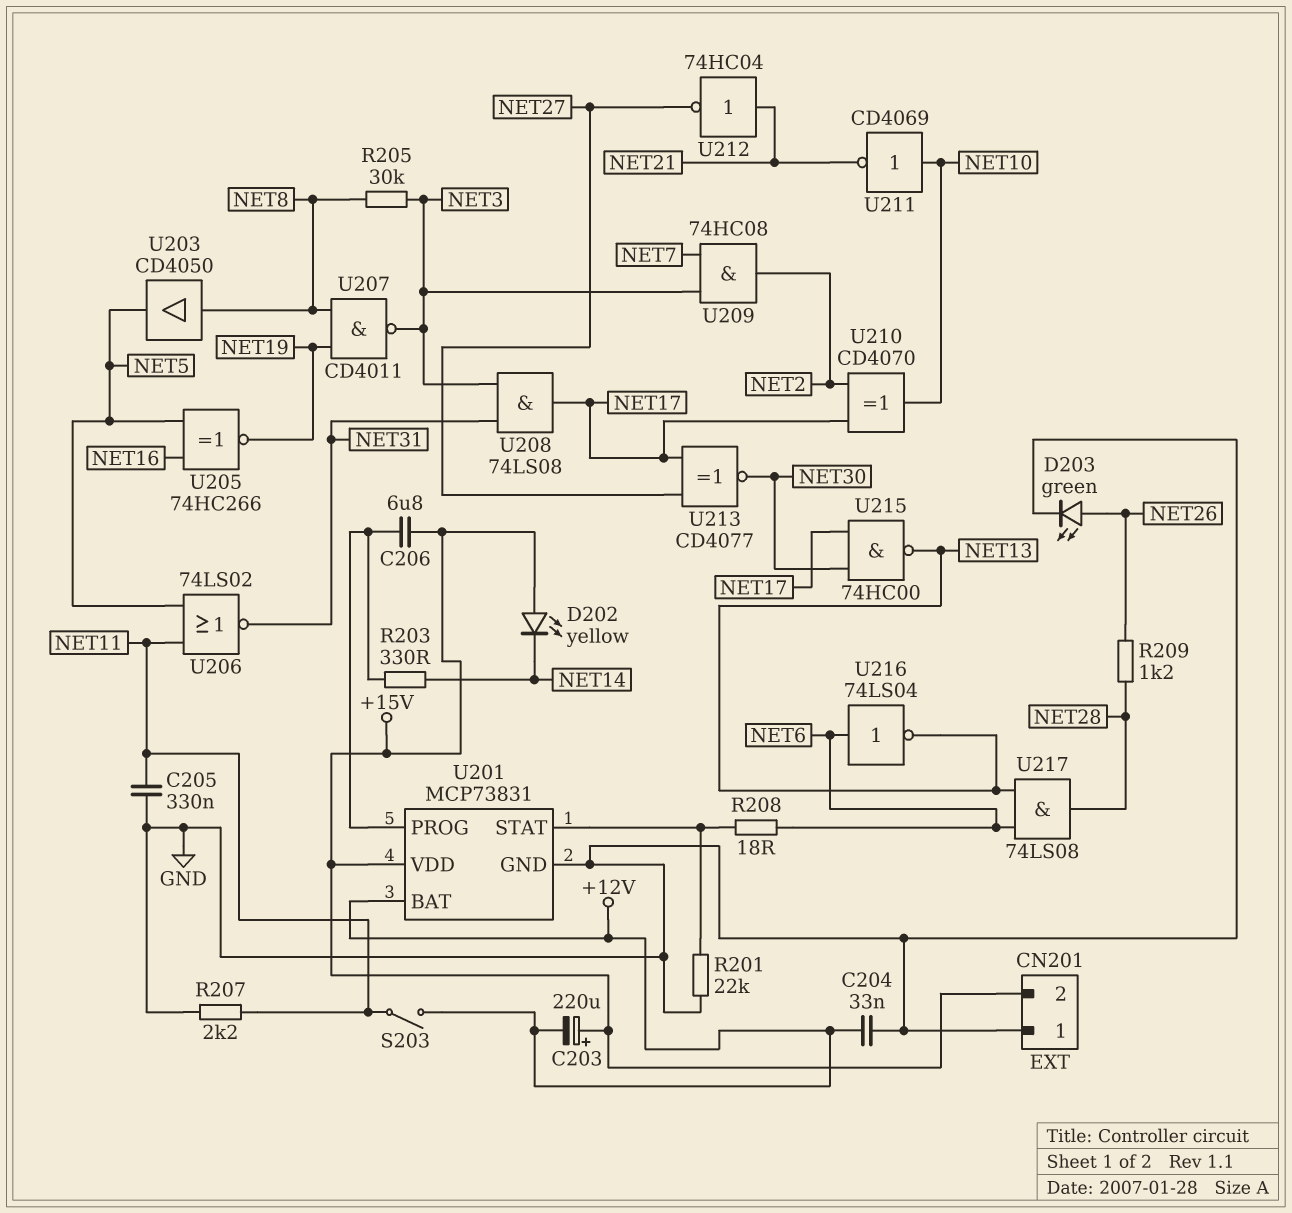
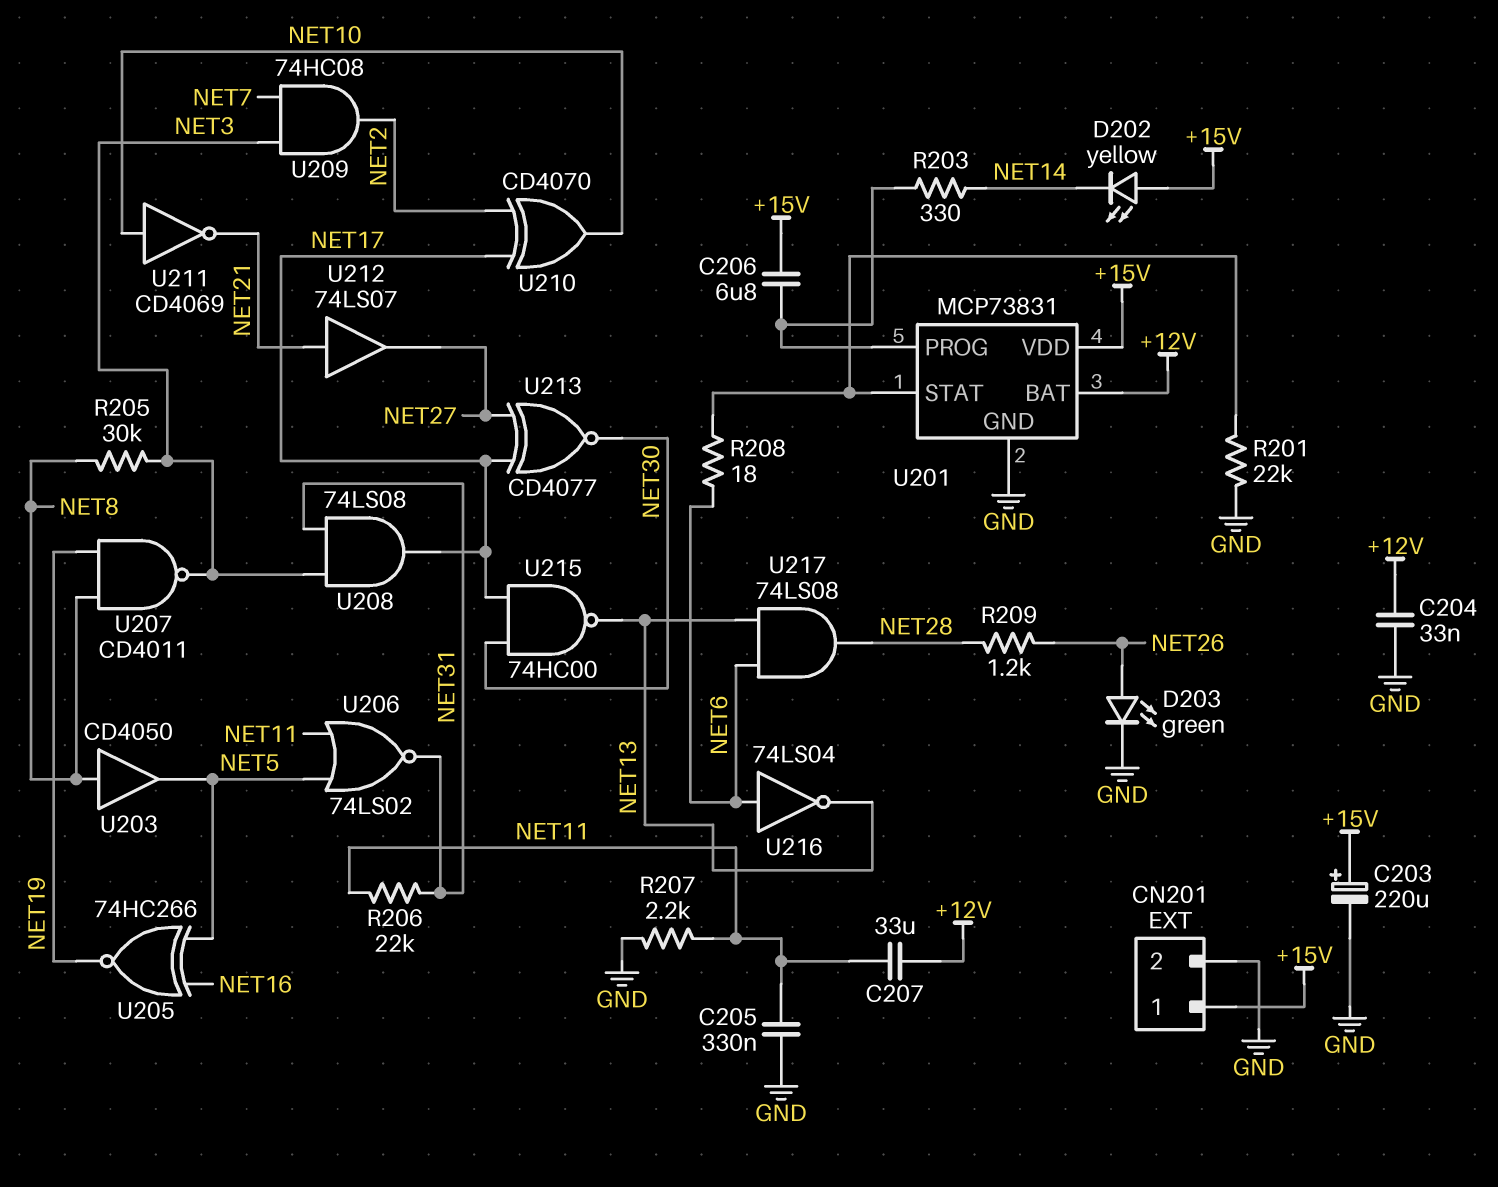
C203: 220uF (plus +15V, minus +12V) -> 220uF (plus +15V, minus GND)
C207: none -> 33uF (+12V, NET11)
CN201 pin 1: GND -> +15V
CN201 pin 2: +15V -> GND
R206: none -> 22k (NET11, NET31)
S203: switch (+12V, NET11) -> none
U212: NOT 74HC04 (in NET21, out NET27) -> buffer 74LS07 (in NET21, out NET27)

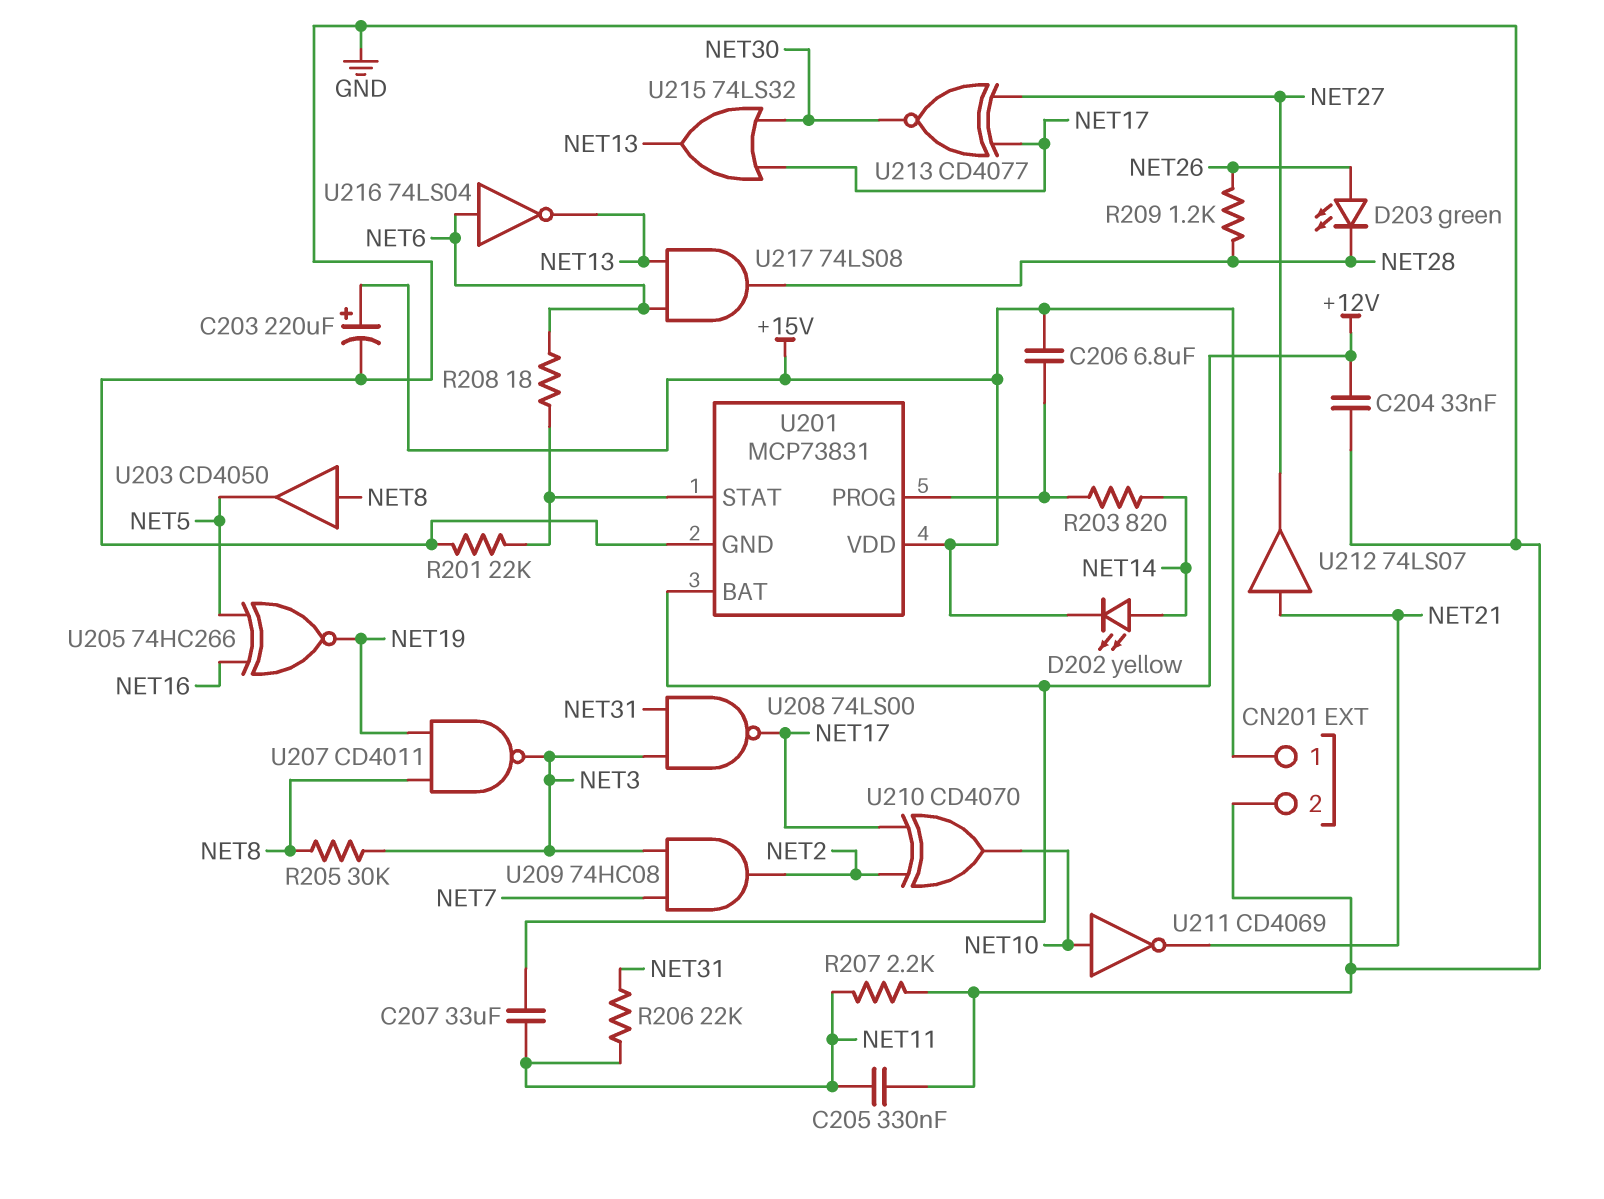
D202: LED yellow (A +15V, K NET14) -> LED yellow (A NET14, K +15V)
D203: LED green (A NET26, K GND) -> LED green (A NET26, K NET28)
R203: 330 (NET14, U201/PROG) -> 820 (NET14, U201/PROG)
U206: NOR 74LS02 (in NET5, in NET11, out NET31) -> none
U208: AND 74LS08 (in NET3, in NET31, out NET17) -> NAND 74LS00 (in NET3, in NET31, out NET17)
U215: NAND 74HC00 (in NET17, in NET30, out NET13) -> OR 74LS32 (in NET17, in NET30, out NET13)

